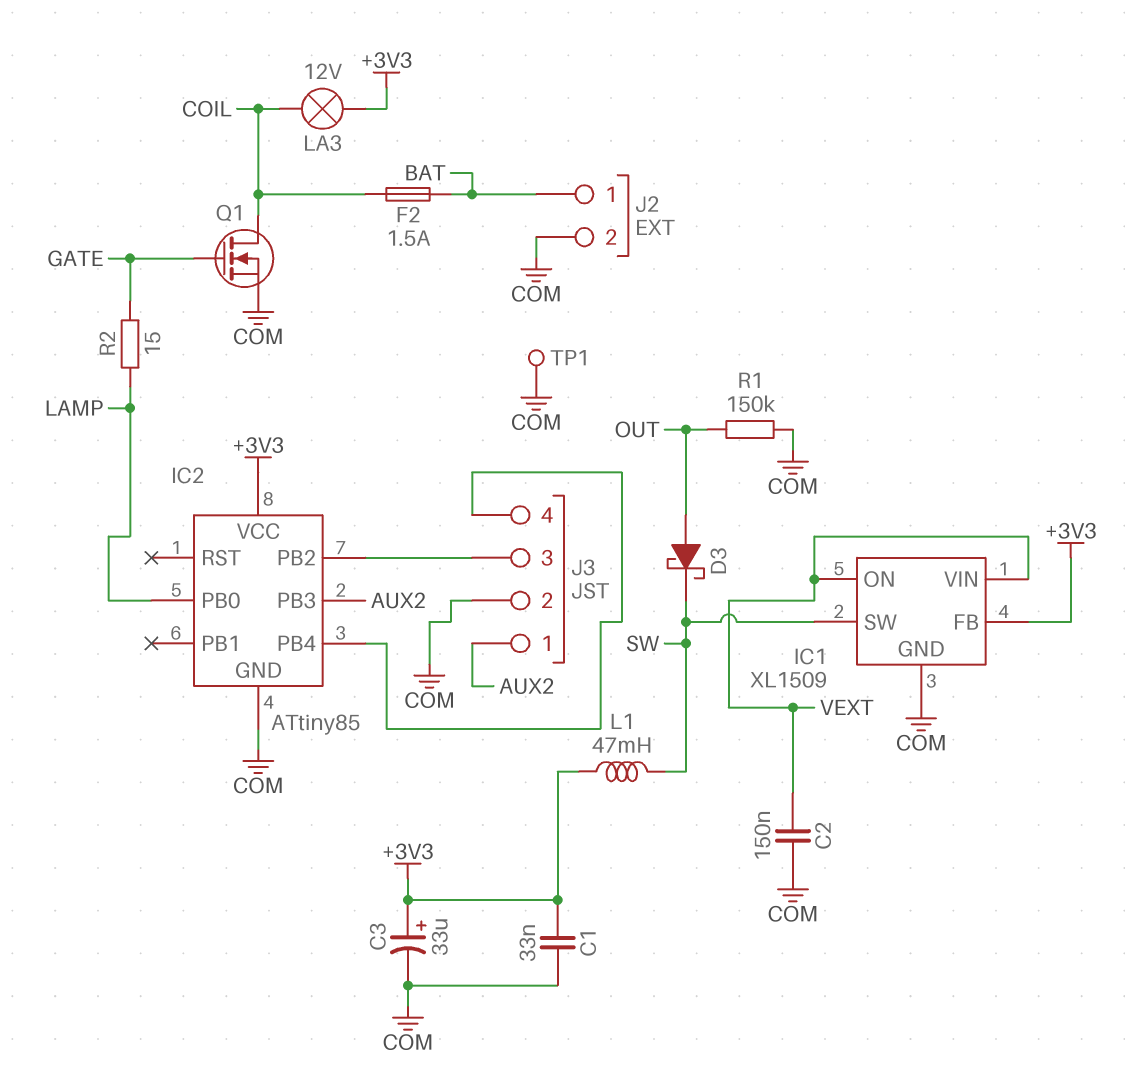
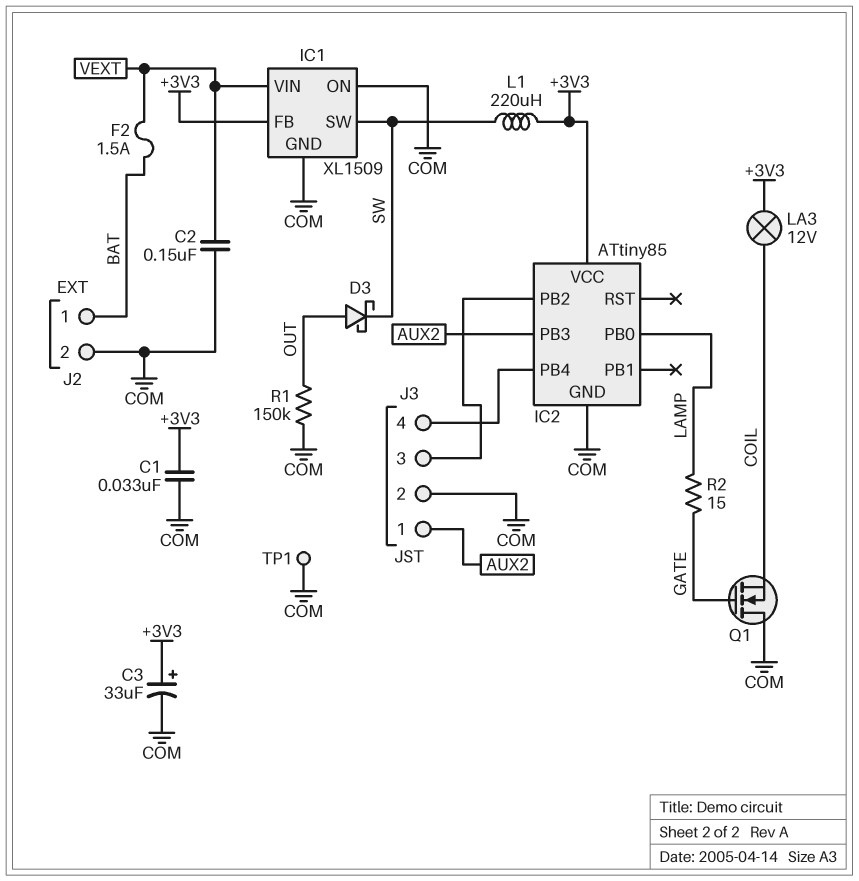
F2: 1.5A (BAT, COIL) -> 1.5A (BAT, VEXT)
IC1 pin ON: VEXT -> COM
L1: 47mH (+3V3, SW) -> 220uH (+3V3, SW)
Q1: NMOS (G GATE, D COIL, S COM) -> NMOS (G GATE, D COM, S COIL)

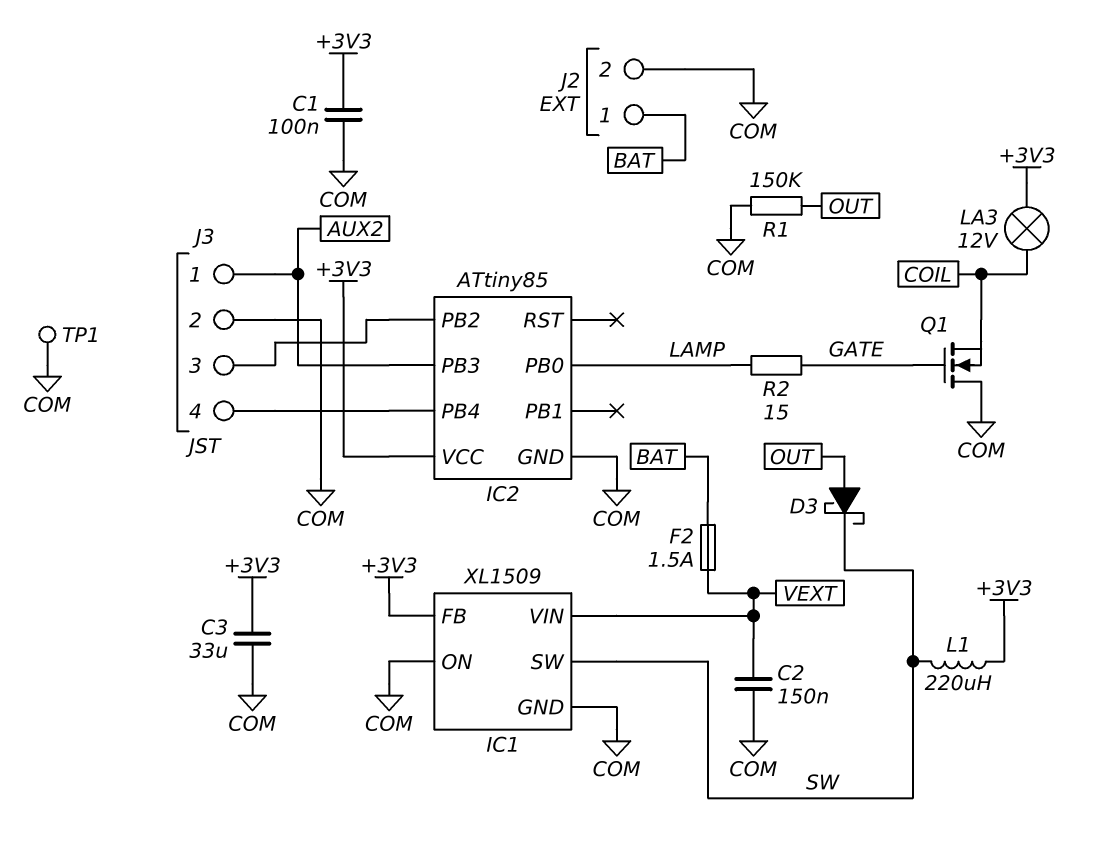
C1: 33nF (+3V3, COM) -> 100nF (+3V3, COM)
C3: 33uF (plus +3V3, minus COM) -> 33uF (+3V3, COM)

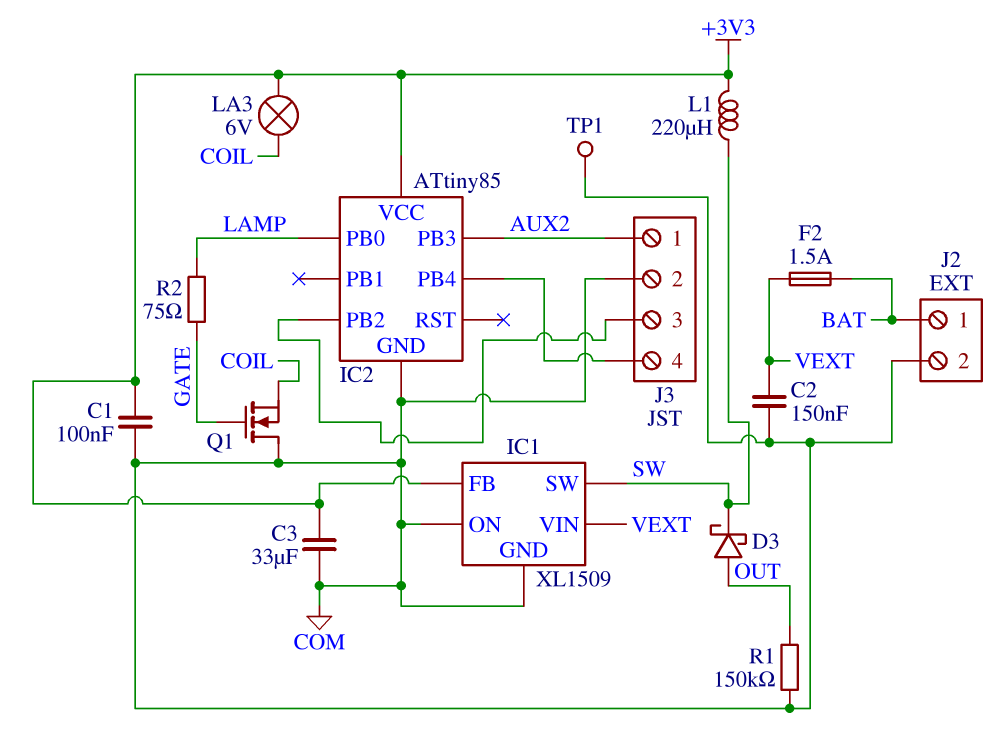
LA3: lamp 12V (+3V3, COIL) -> lamp 6V (+3V3, COIL)
R2: 15 (GATE, LAMP) -> 75 (GATE, LAMP)

